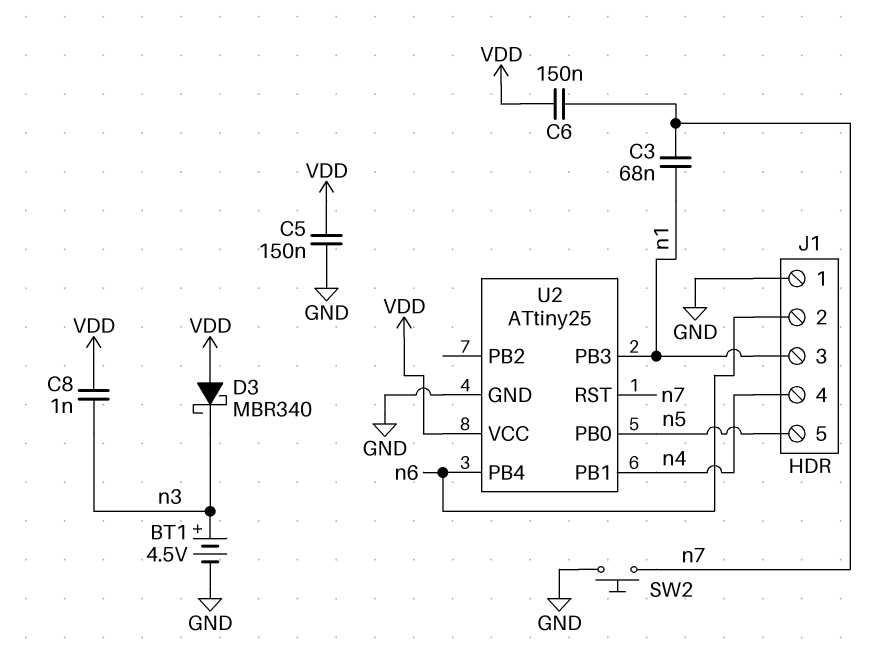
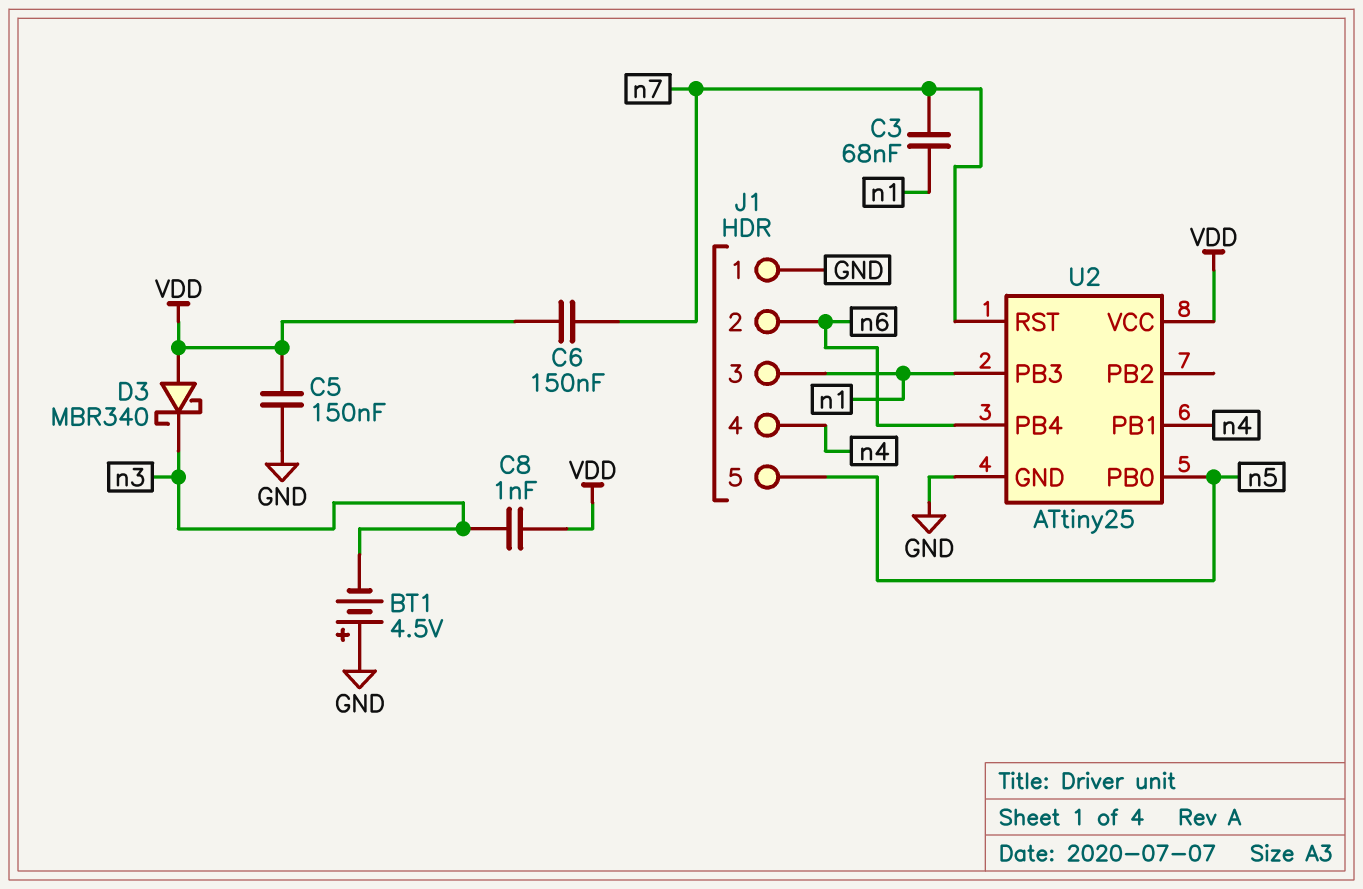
BT1: 4.5V (plus n3, minus GND) -> 4.5V (plus GND, minus n3)
SW2: button (GND, n7) -> none

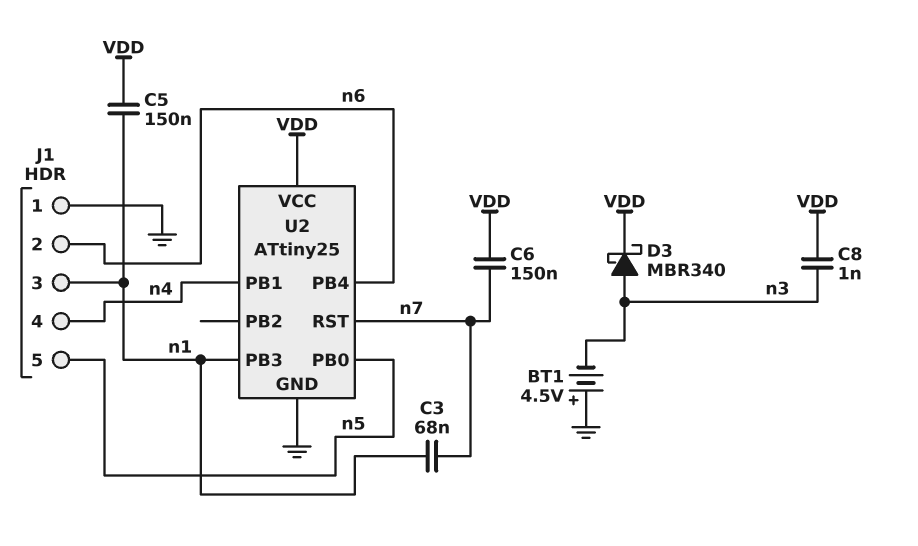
C5: 150nF (GND, VDD) -> 150nF (VDD, n1)
D3: schottky MBR340 (A VDD, K n3) -> schottky MBR340 (A n3, K VDD)

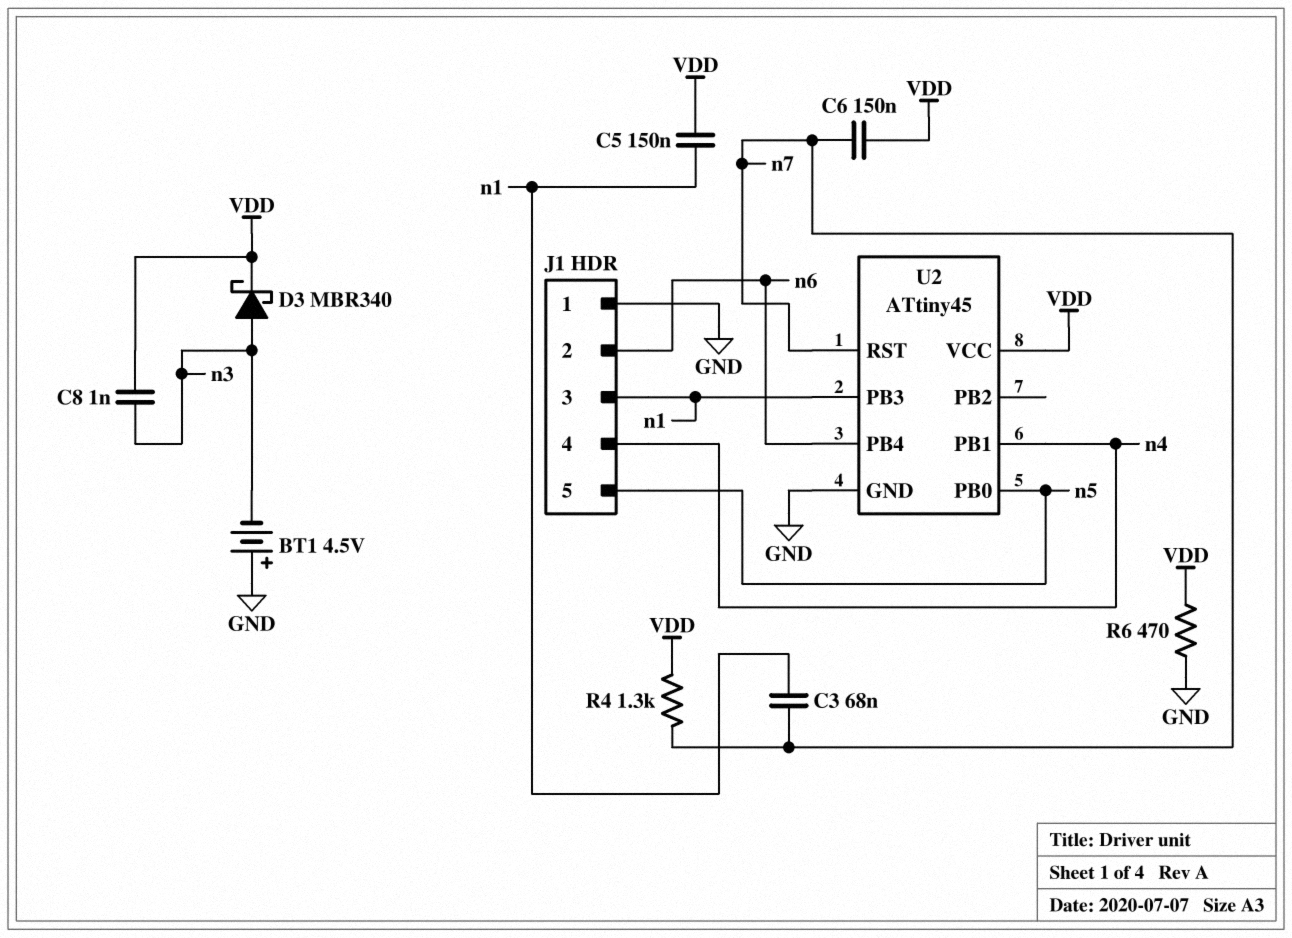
R4: none -> 1.3k (VDD, n7)
R6: none -> 470 (GND, VDD)
U2: ATtiny25 -> ATtiny45

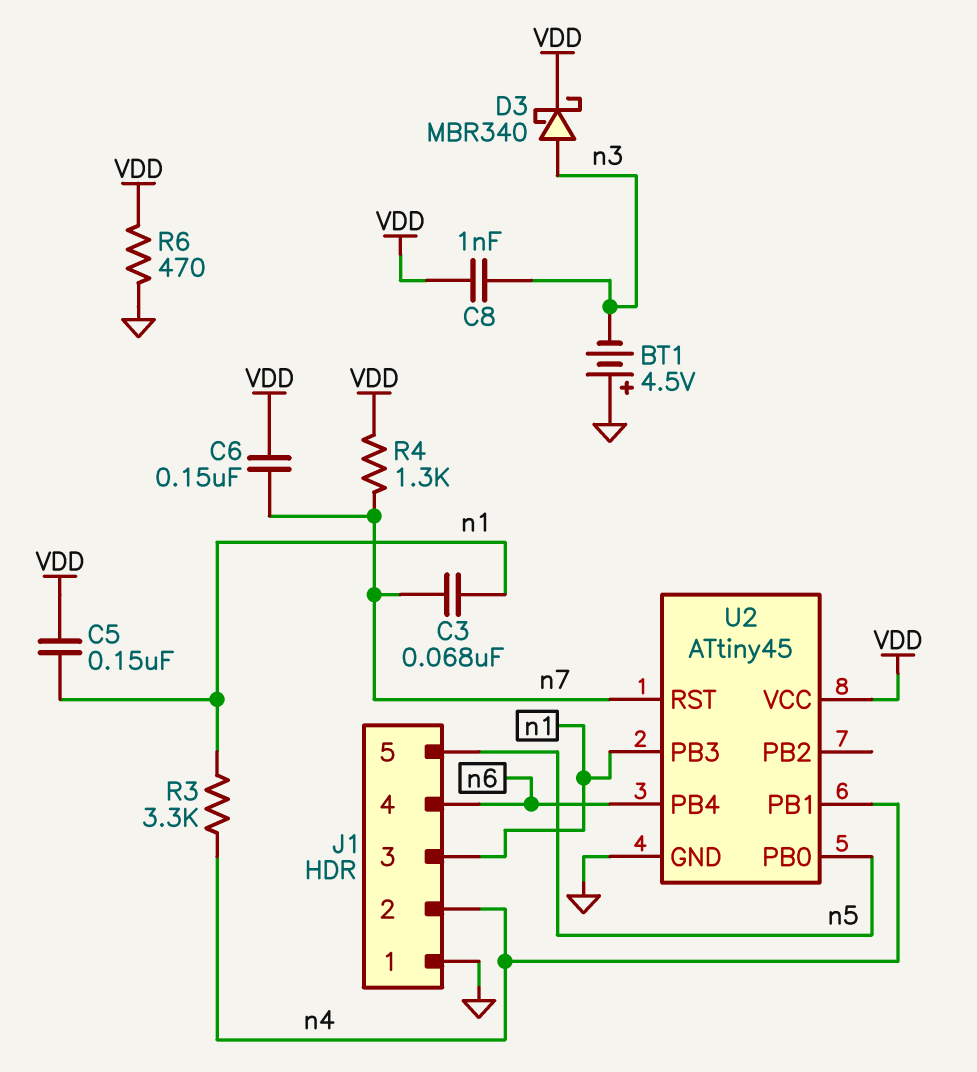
J1 pin 2: n6 -> n4
J1 pin 4: n4 -> n6
R3: none -> 3.3k (n1, n4)

